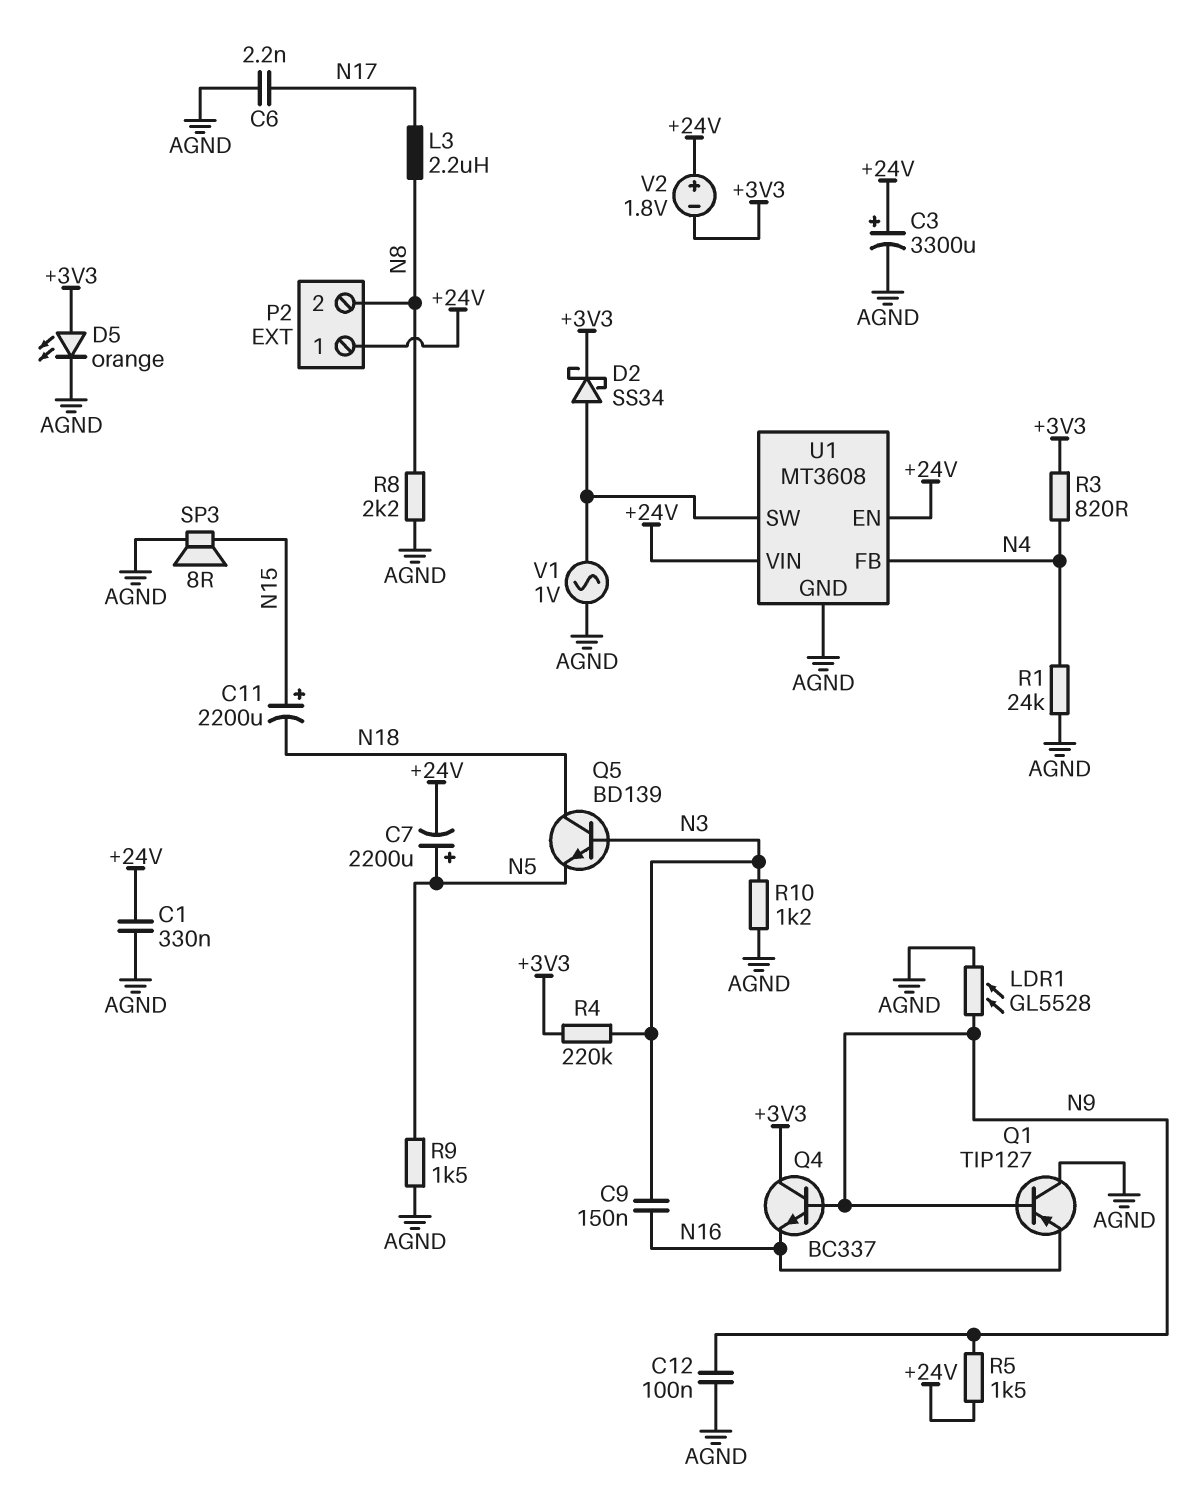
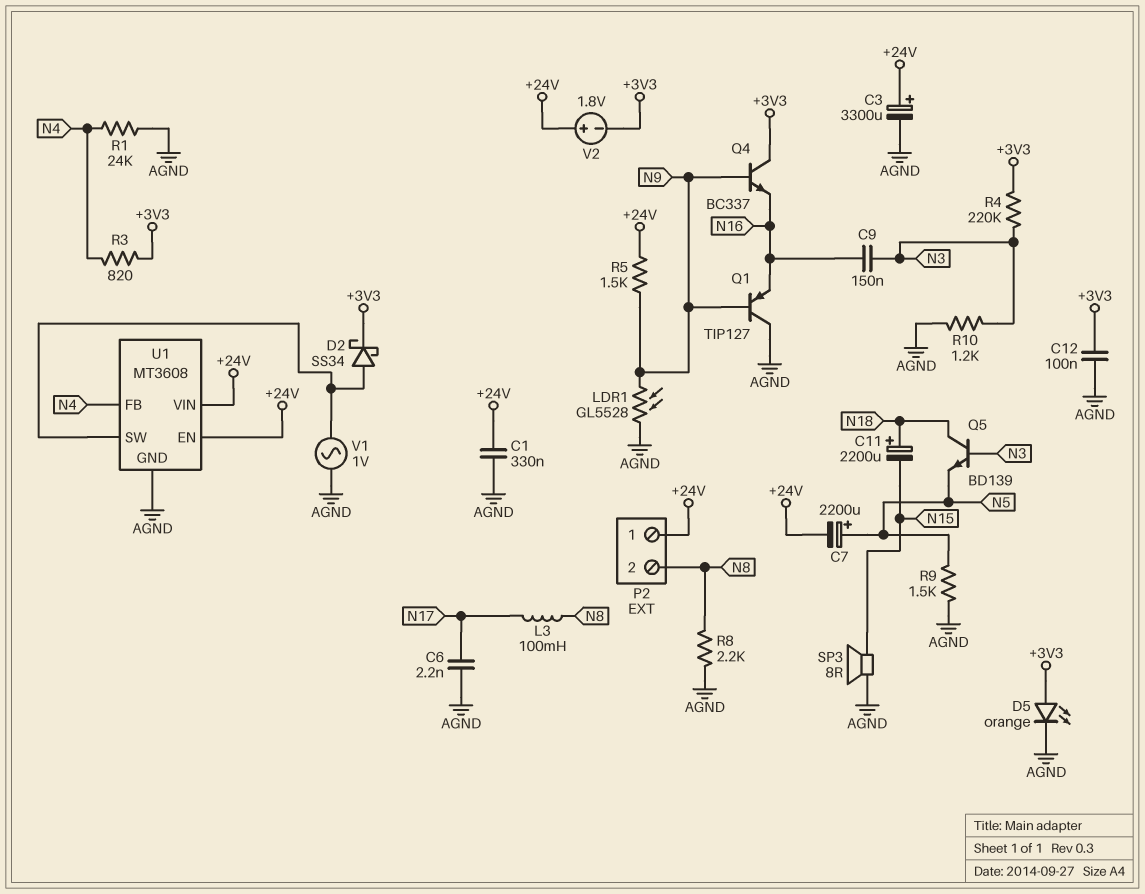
C11: 2200uF (plus N15, minus N18) -> 2200uF (plus N18, minus N15)
C12: 100nF (AGND, N9) -> 100nF (+3V3, AGND)
L3: 2.2uH (N8, N17) -> 100mH (N8, N17)

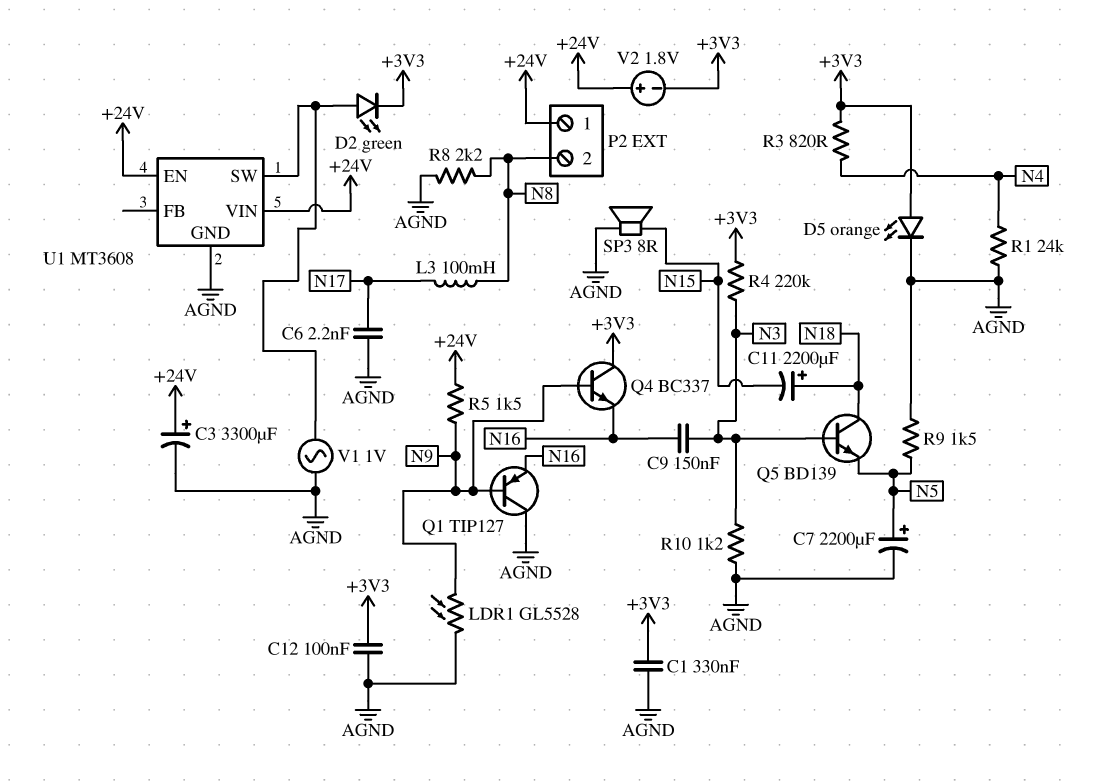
C1: 330nF (+24V, AGND) -> 330nF (+3V3, AGND)
C7: 2200uF (plus N5, minus +24V) -> 2200uF (plus N5, minus AGND)
D2: schottky SS34 (A U1/SW, K +3V3) -> LED green (A U1/SW, K +3V3)
U1 pin FB: N4 -> none

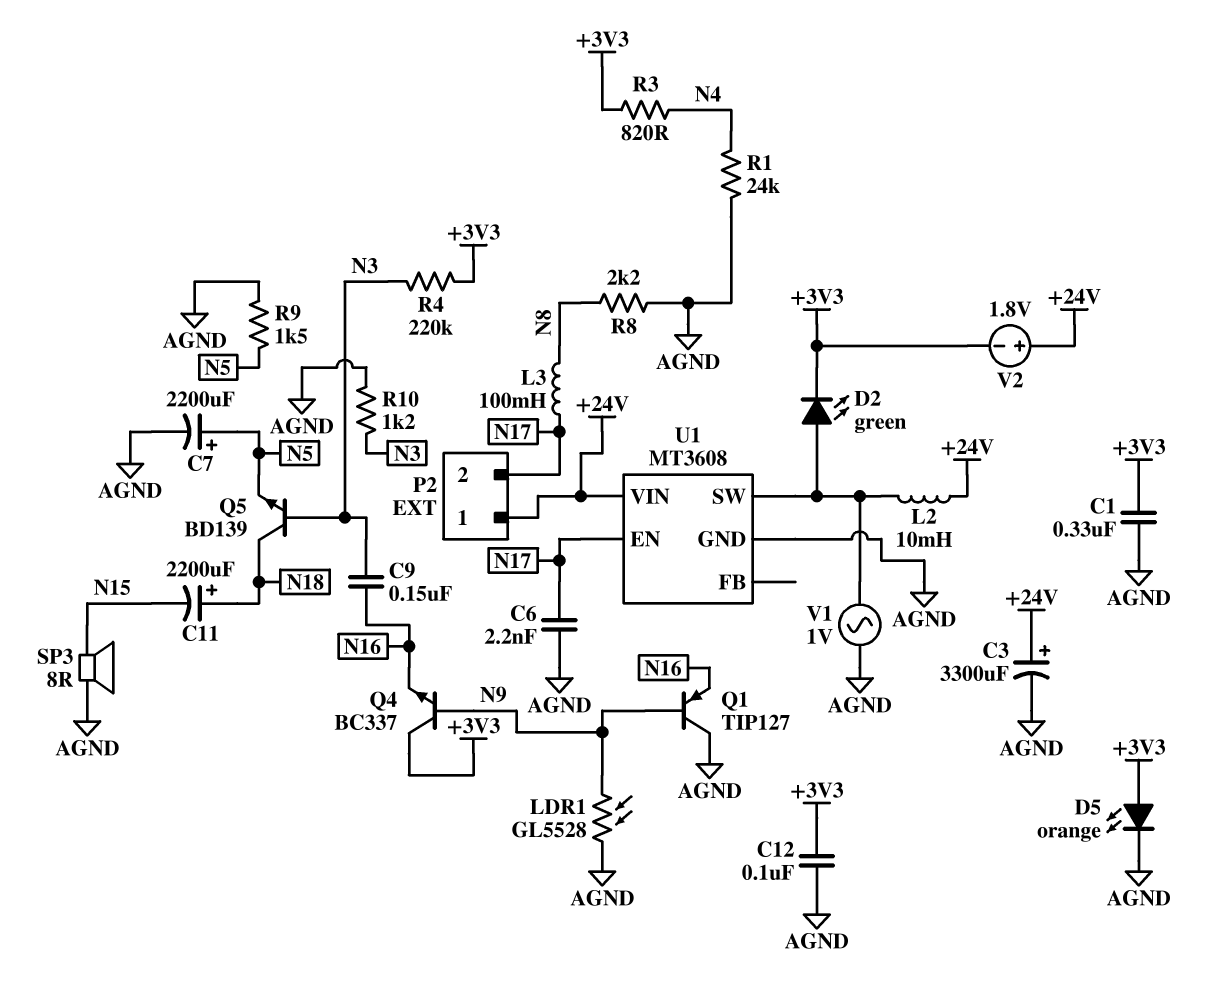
L2: none -> 10mH (+24V, U1/SW)
P2 pin 2: N8 -> N17
R5: 1.5k (+24V, N9) -> none
U1 pin EN: +24V -> N17

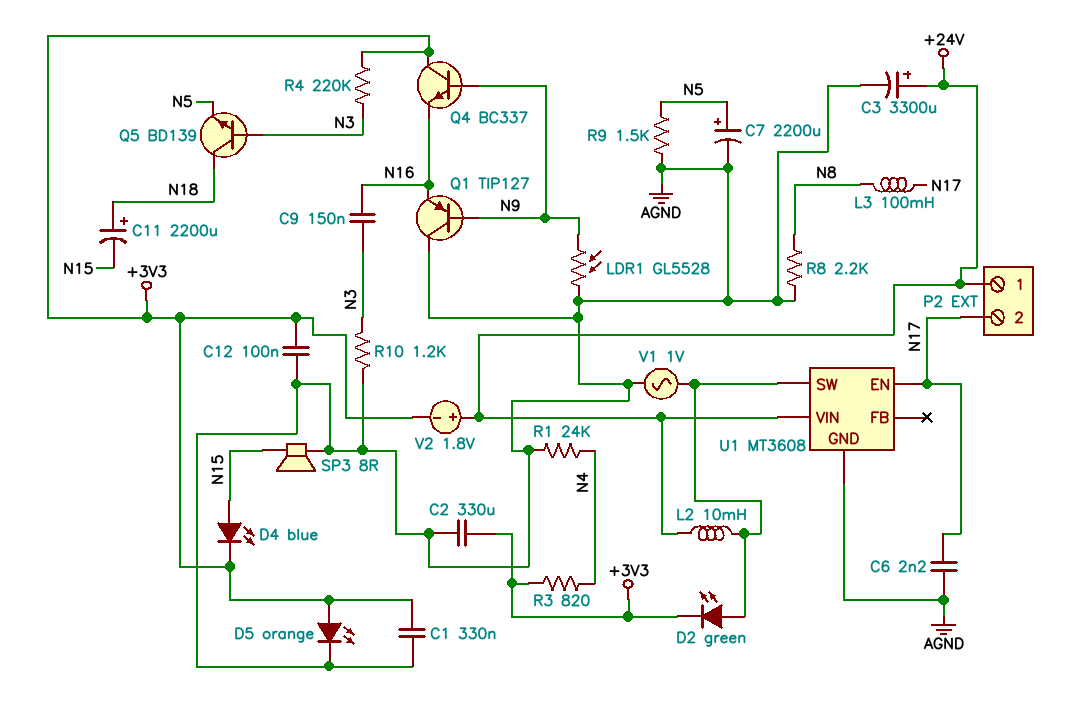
C2: none -> 330uF (+3V3, AGND)
D4: none -> LED blue (A N15, K +3V3)

